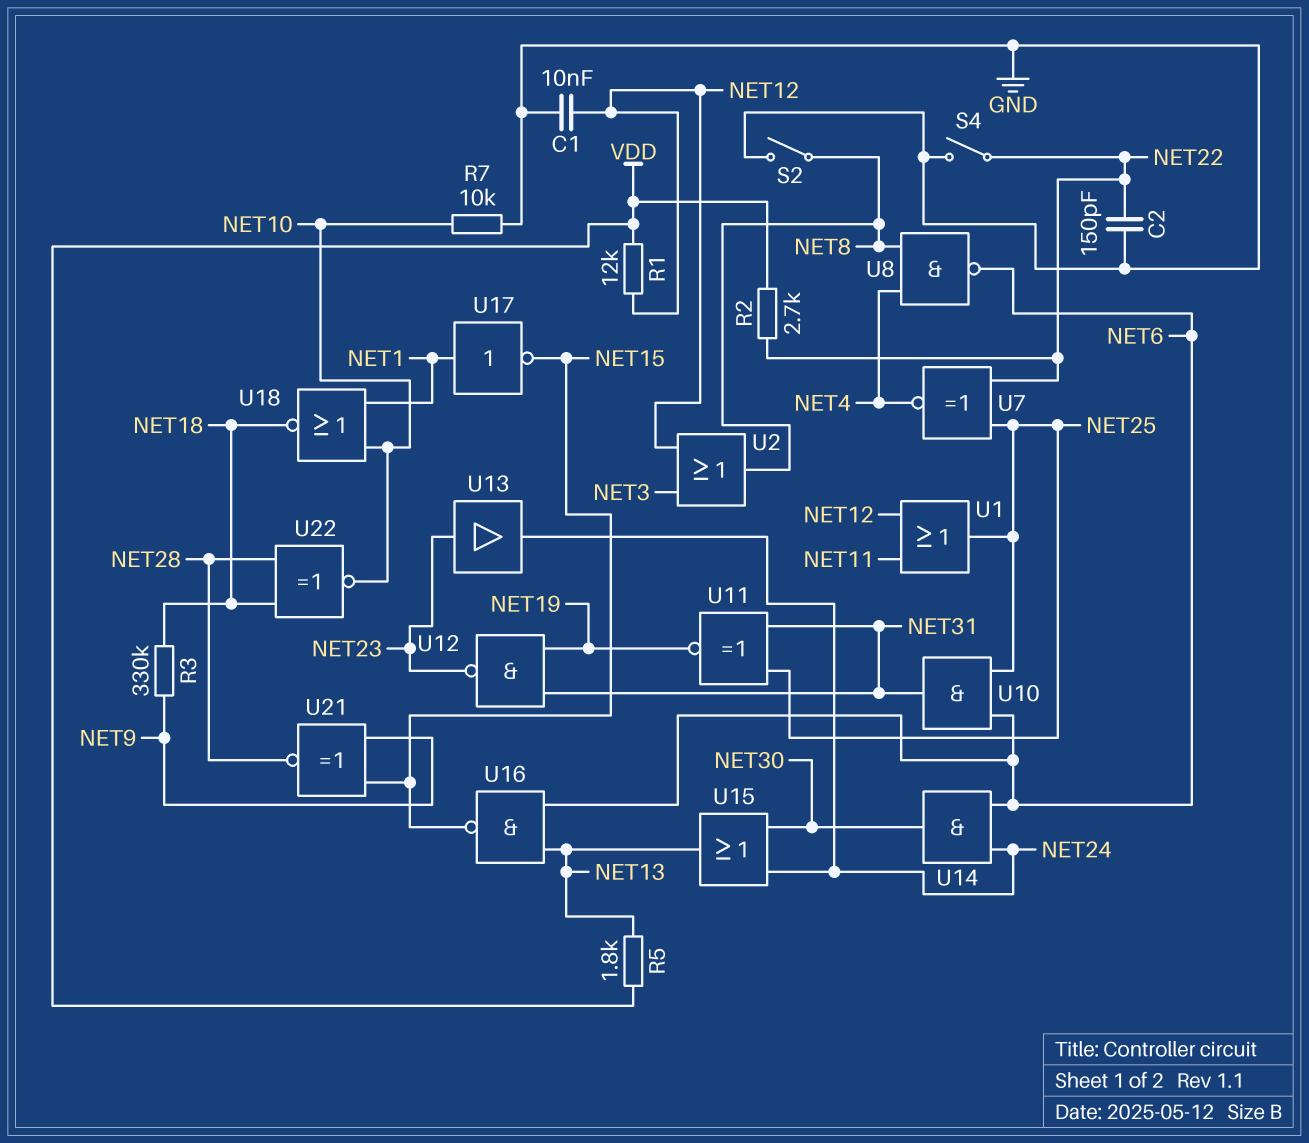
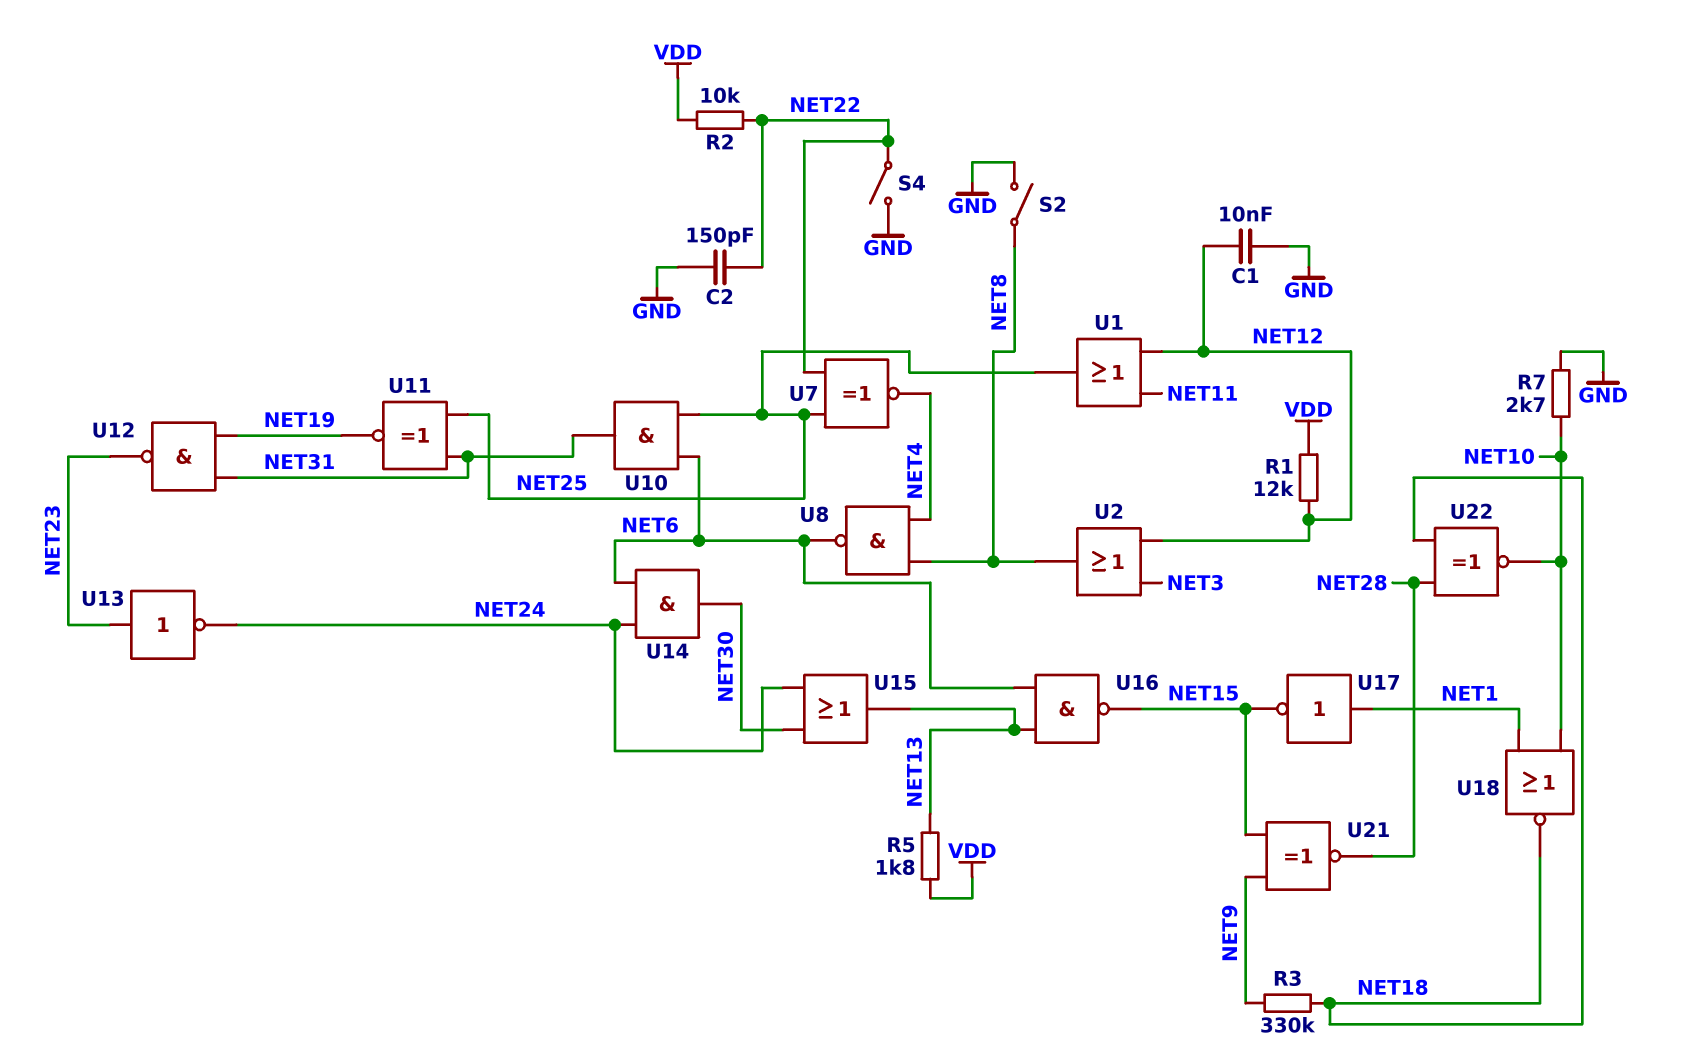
R2: 2.7k (NET22, VDD) -> 10k (NET22, VDD)
R7: 10k (GND, NET10) -> 2.7k (GND, NET10)
U13: buffer (in NET23, out NET24) -> NOT (in NET23, out NET24)

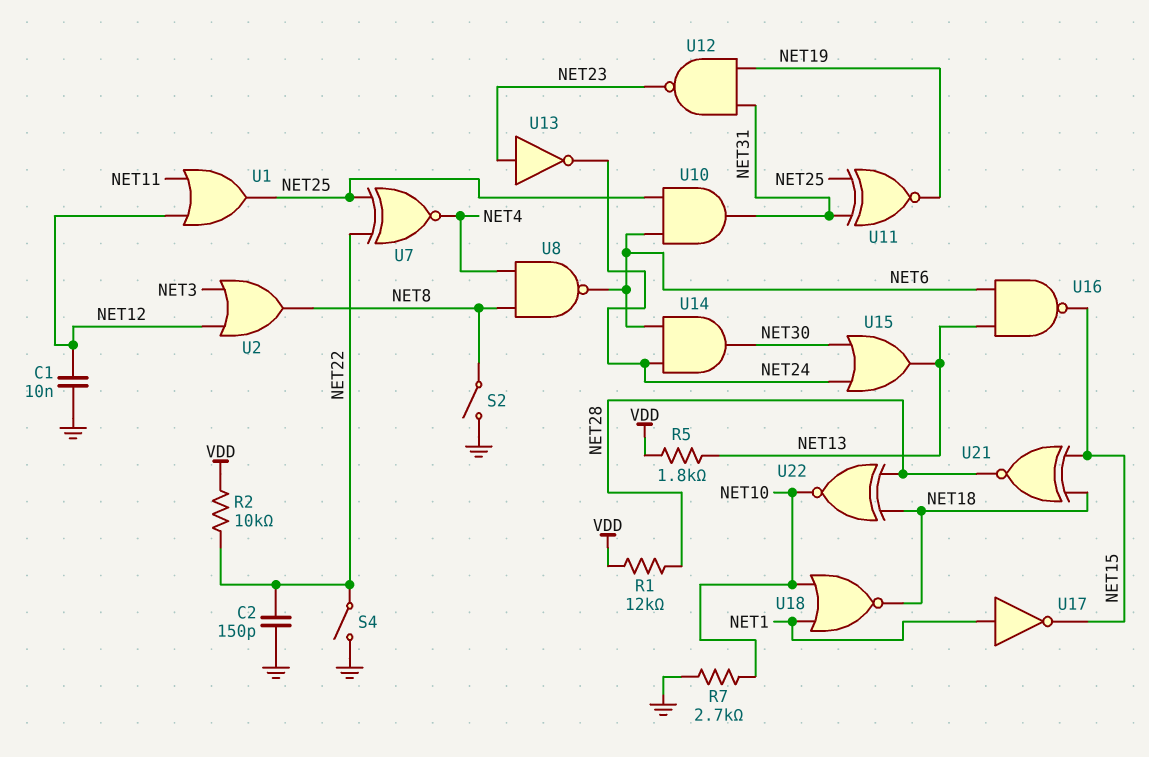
R1: 12k (NET12, VDD) -> 12k (NET28, VDD)
R3: 330k (NET9, NET18) -> none
U21: XNOR (in NET9, in NET15, out NET28) -> XNOR (in NET15, in NET18, out NET28)

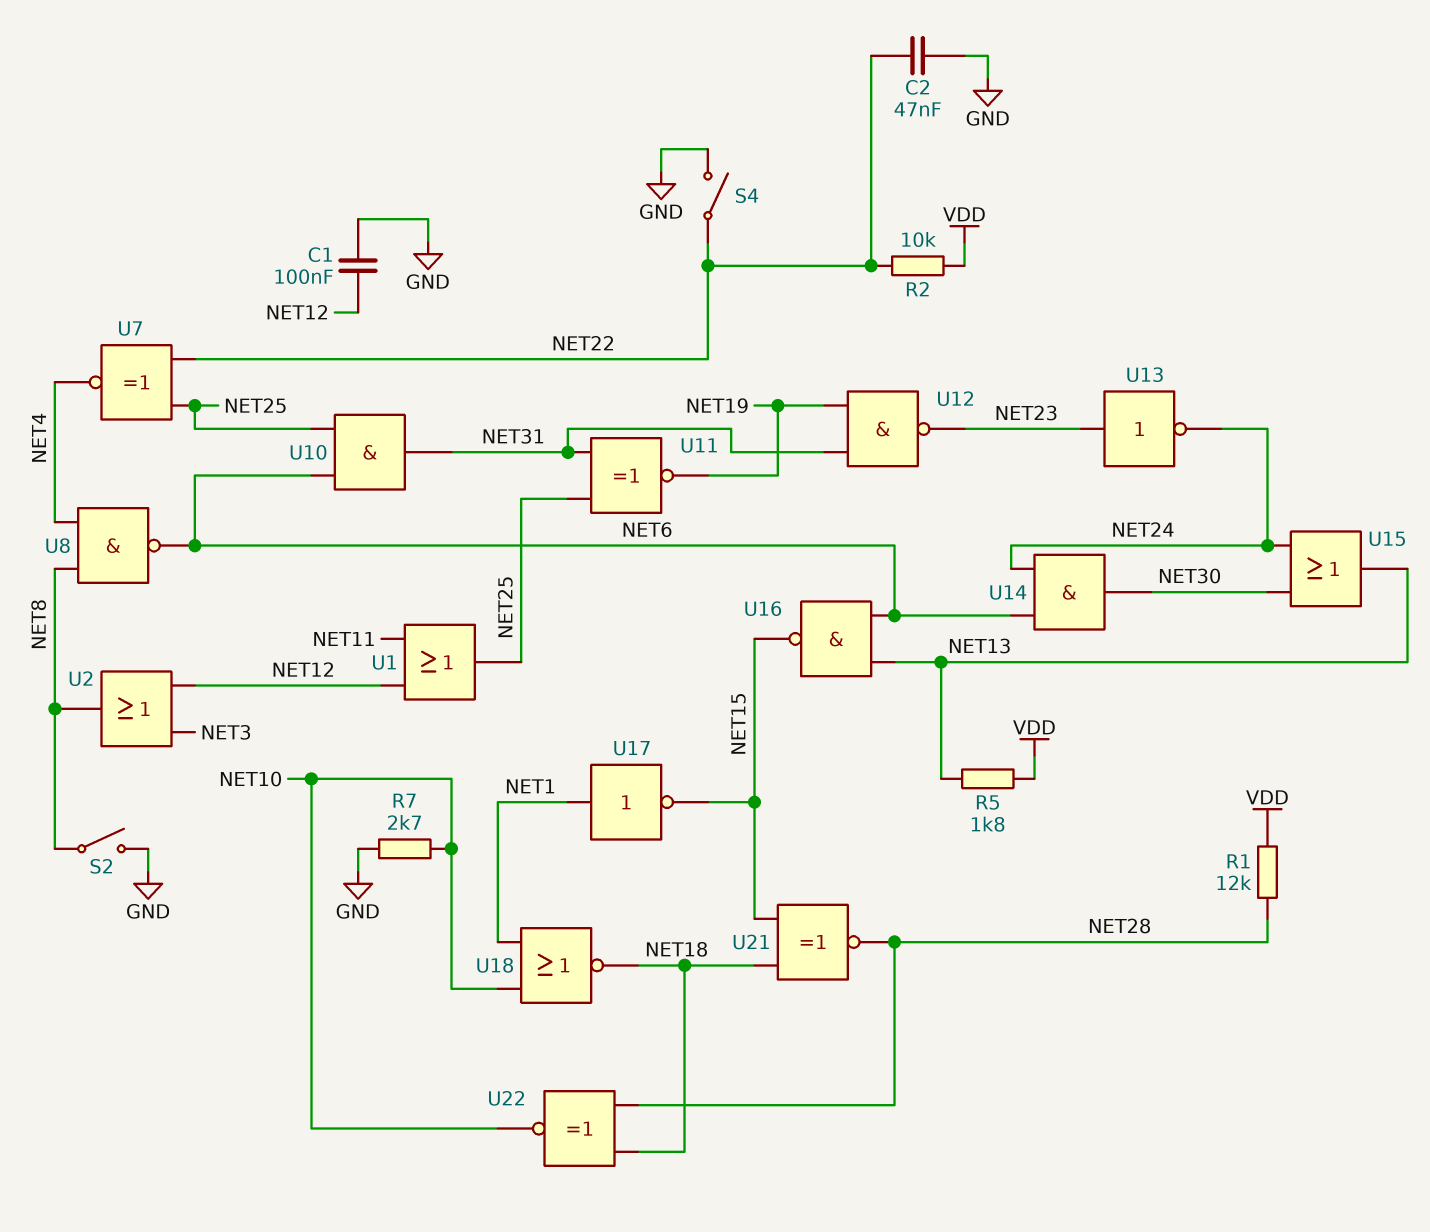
C1: 10nF (GND, NET12) -> 100nF (GND, NET12)
C2: 150pF (GND, NET22) -> 47nF (GND, NET22)

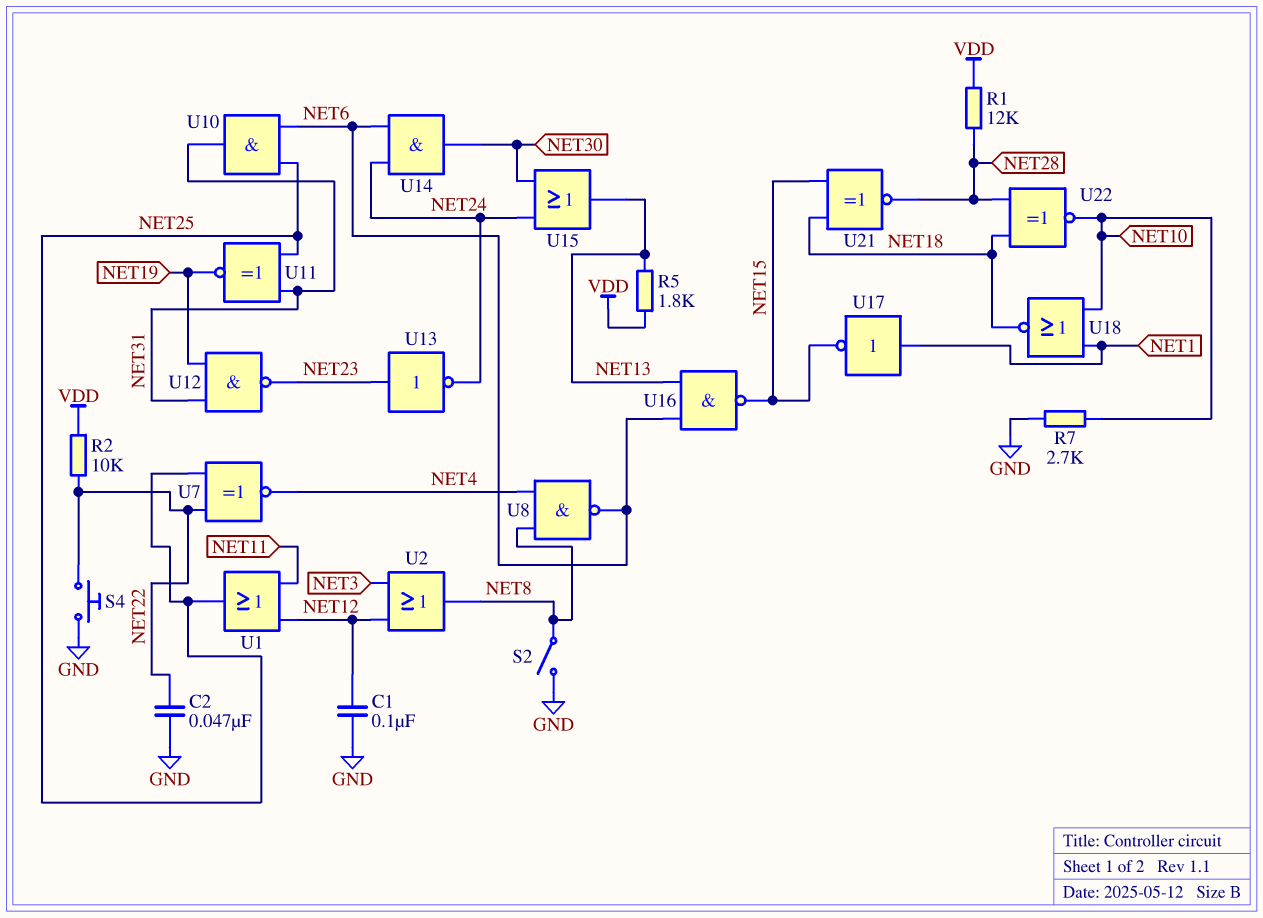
S4: switch (GND, NET22) -> button (GND, NET22)

